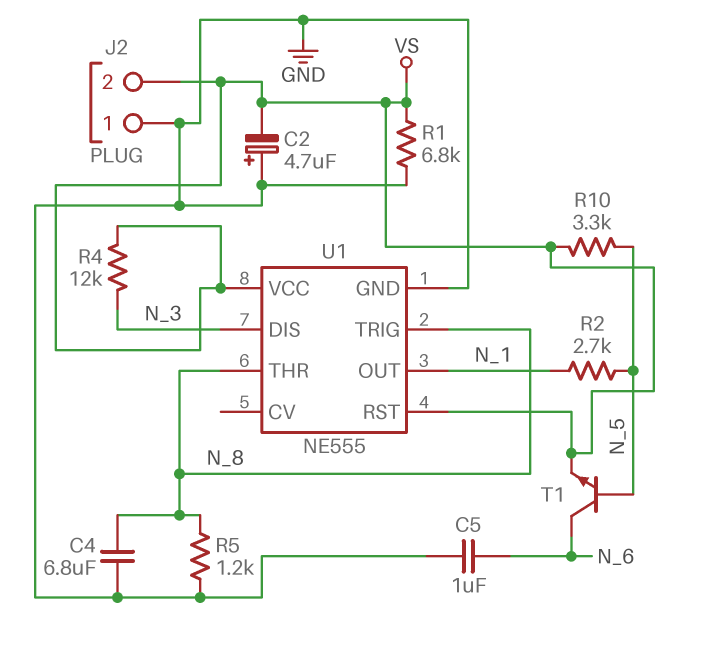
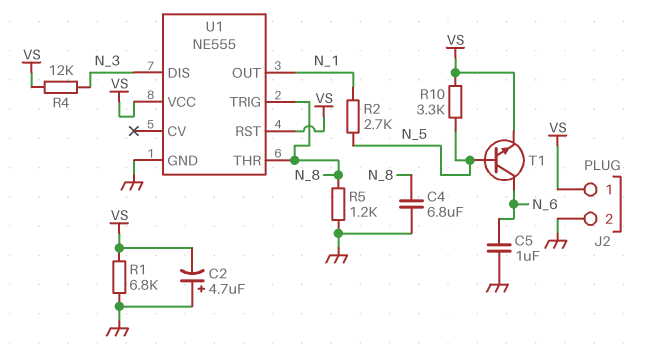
J2 pin 1: GND -> VS
J2 pin 2: VS -> GND

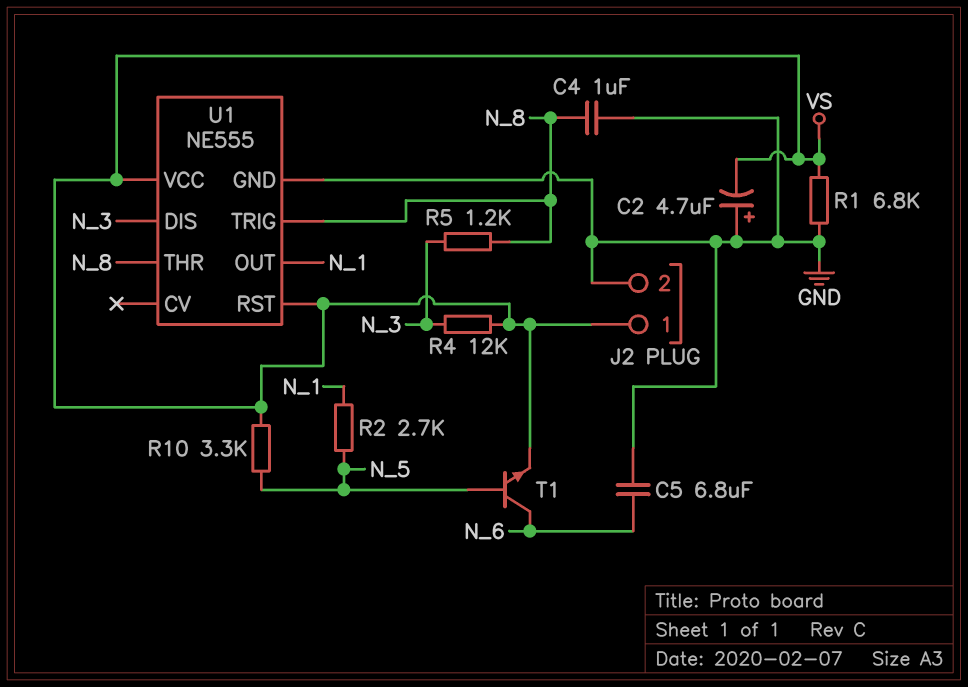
C4: 6.8uF (GND, N_8) -> 1uF (GND, N_8)
C5: 1uF (GND, N_6) -> 6.8uF (GND, N_6)
R5: 1.2k (GND, N_8) -> 1.2k (N_3, N_8)

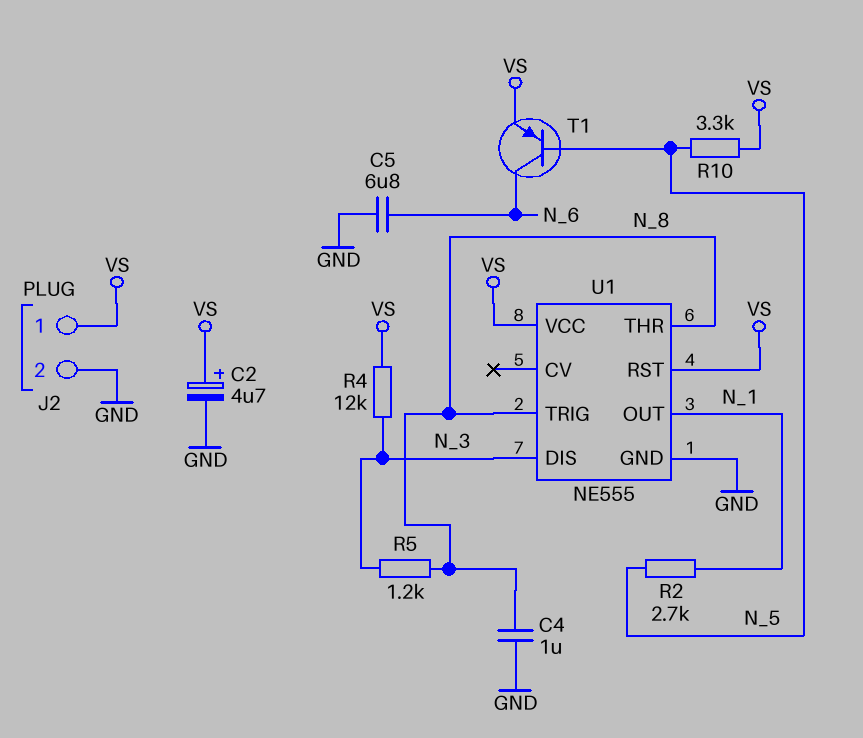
C2: 4.7uF (plus GND, minus VS) -> 4.7uF (plus VS, minus GND)
R1: 6.8k (GND, VS) -> none
T1: NPN (B N_5, C N_6, E VS) -> PNP (B N_5, C N_6, E VS)

